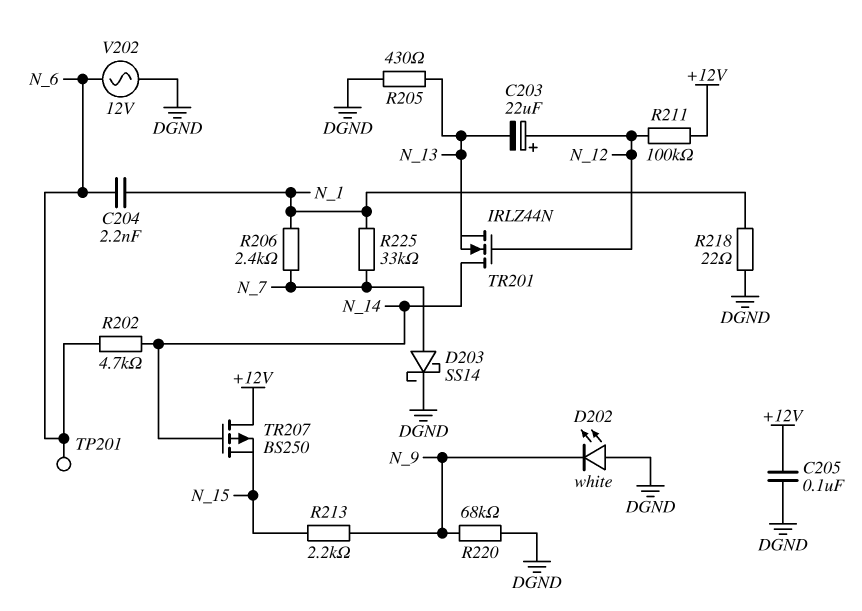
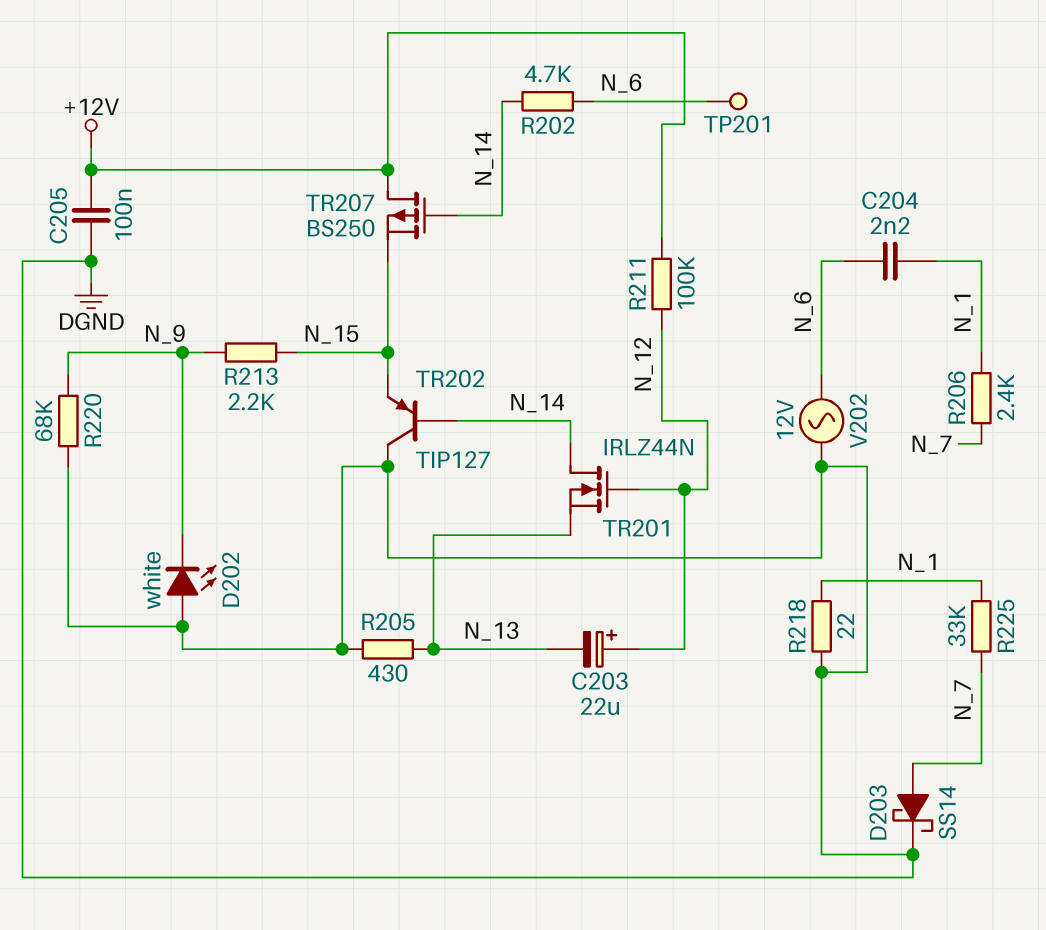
TR202: none -> PNP TIP127 (B N_14, C DGND, E N_15)

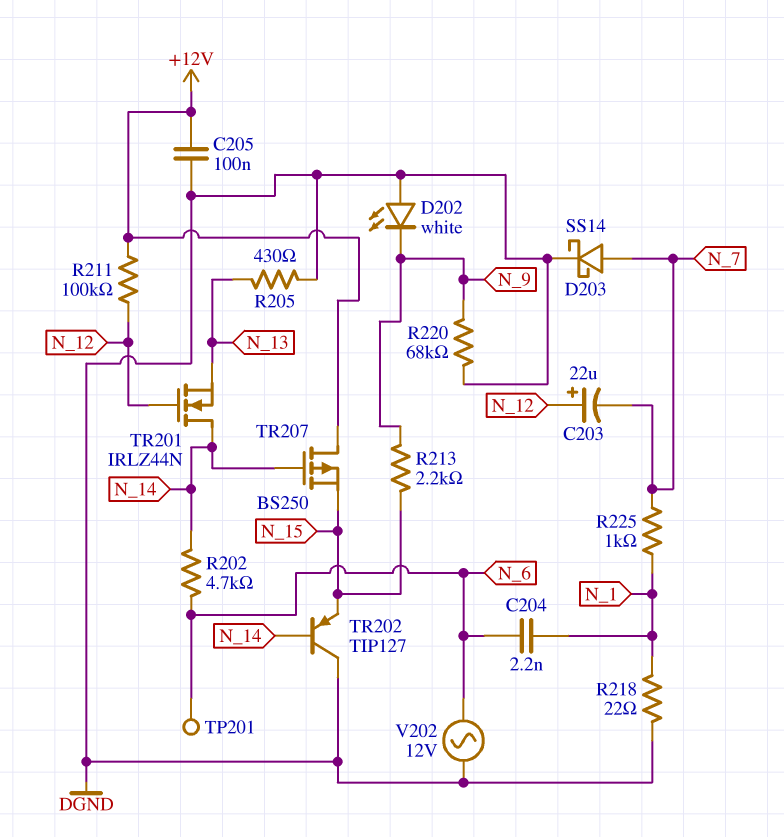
C203: 22uF (plus N_12, minus N_13) -> 22uF (plus N_12, minus N_7)
R206: 2.4k (N_1, N_7) -> none
R225: 33k (N_1, N_7) -> 1k (N_1, N_7)

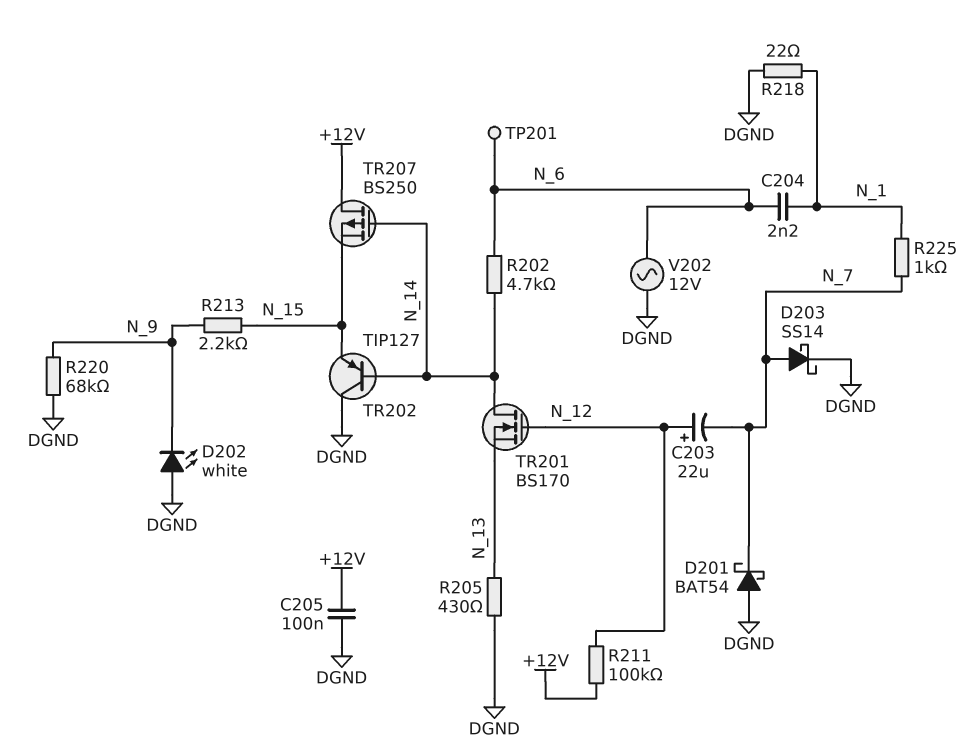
D201: none -> schottky BAT54 (A DGND, K N_7)
TR201: NMOS IRLZ44N (G N_12, D N_14, S N_13) -> NMOS BS170 (G N_12, D N_14, S N_13)

